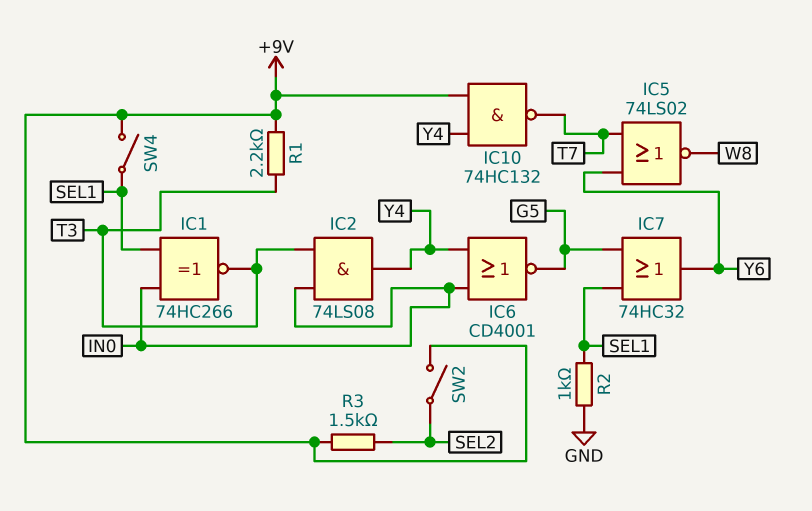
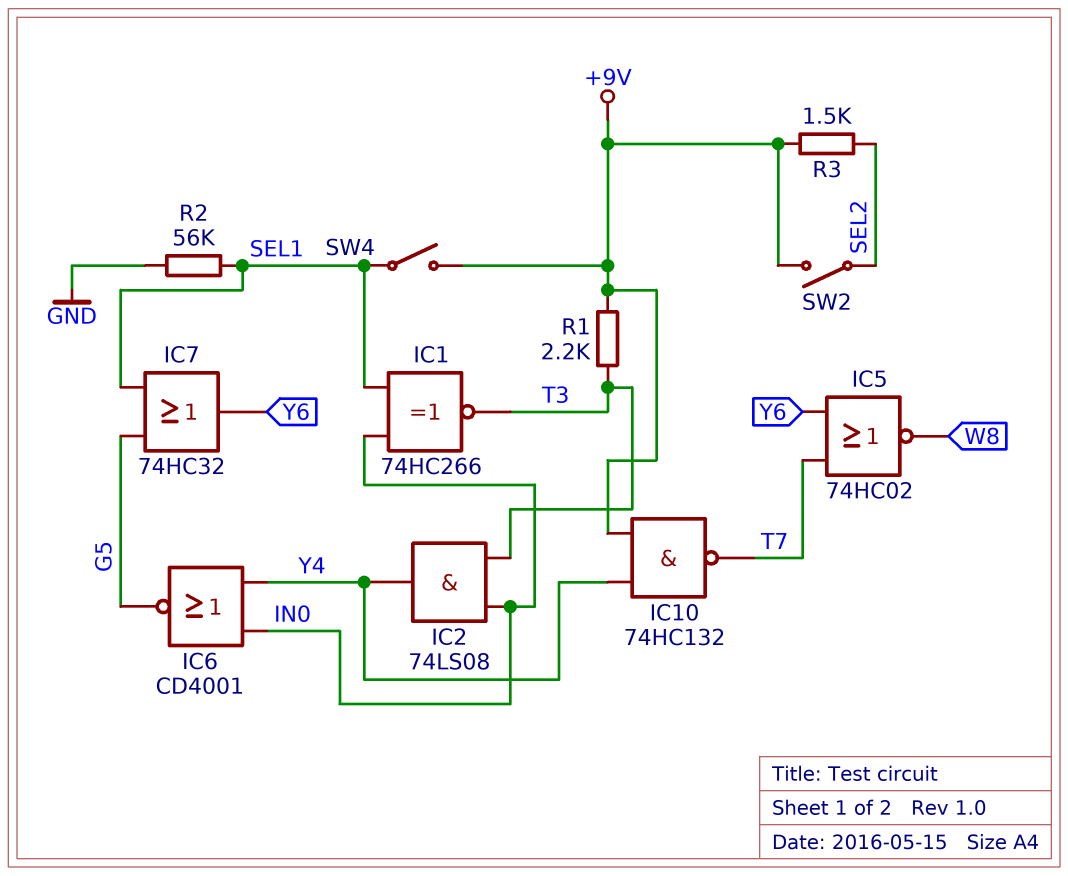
IC5: NOR 74LS02 (in T7, in Y6, out W8) -> NOR 74HC02 (in T7, in Y6, out W8)
R2: 1k (GND, SEL1) -> 56k (GND, SEL1)

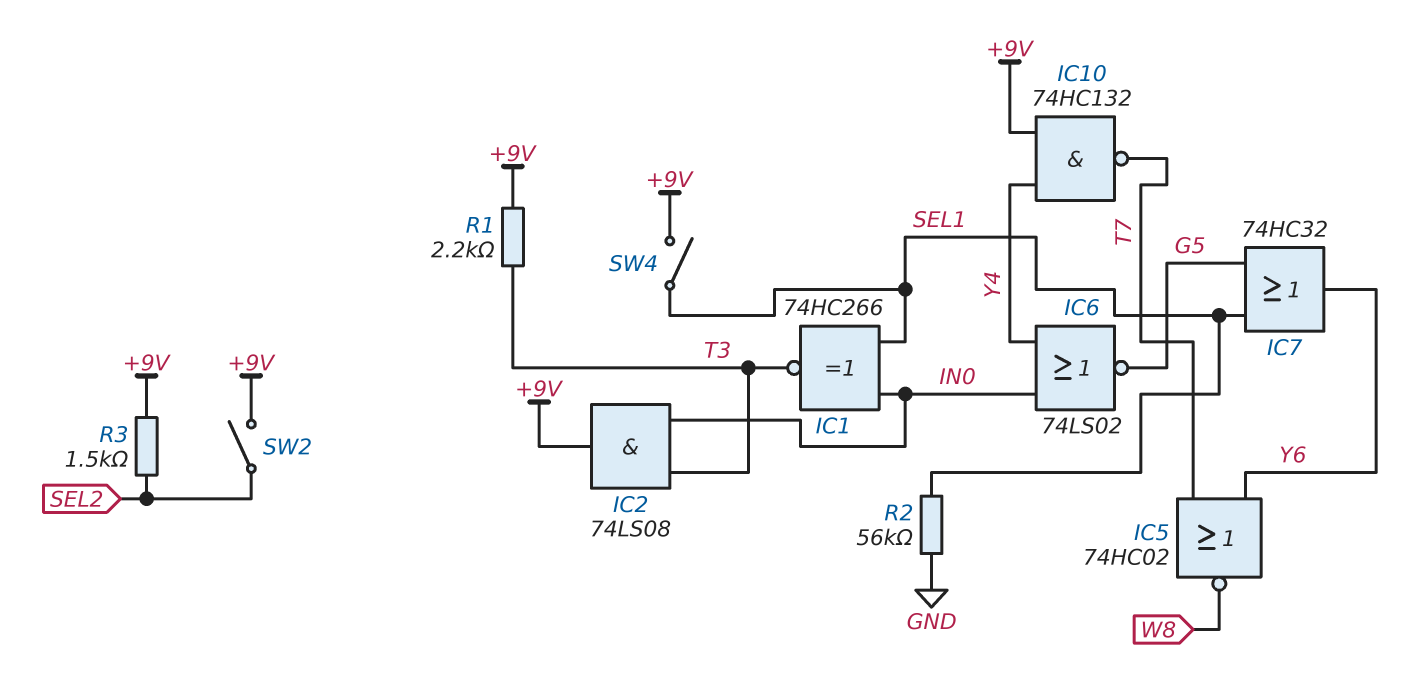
IC2: AND 74LS08 (in IN0, in T3, out Y4) -> AND 74LS08 (in IN0, in T3, out +9V)
IC6: NOR CD4001 (in IN0, in Y4, out G5) -> NOR 74LS02 (in IN0, in Y4, out G5)

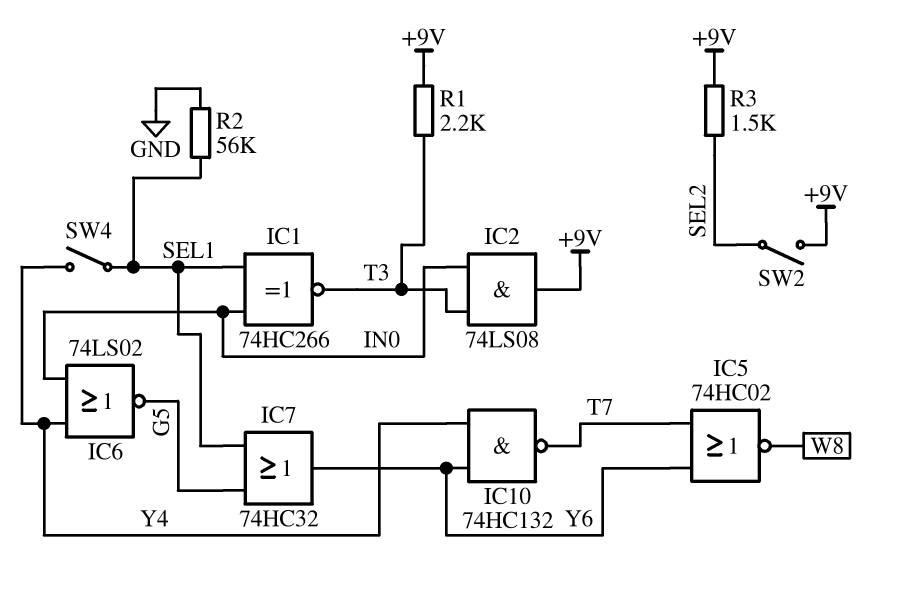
IC10: NAND 74HC132 (in +9V, in Y4, out T7) -> NAND 74HC132 (in Y4, in Y6, out T7)
SW4: switch (+9V, SEL1) -> switch (SEL1, Y4)

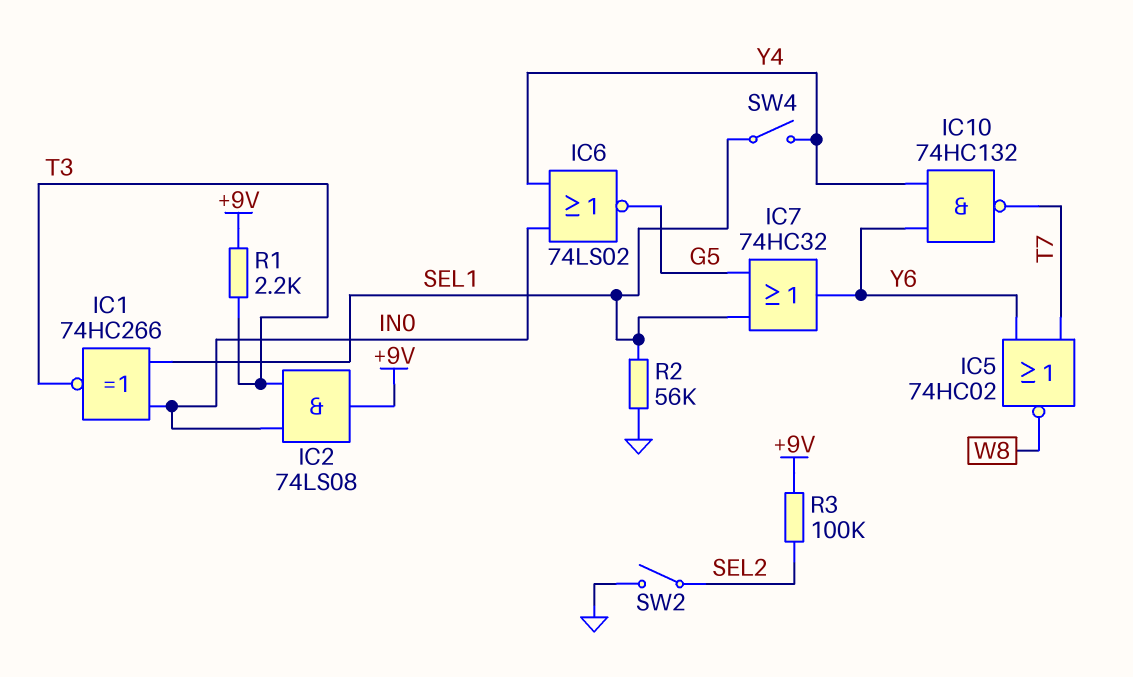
R3: 1.5k (+9V, SEL2) -> 100k (+9V, SEL2)
SW2: switch (+9V, SEL2) -> switch (GND, SEL2)

